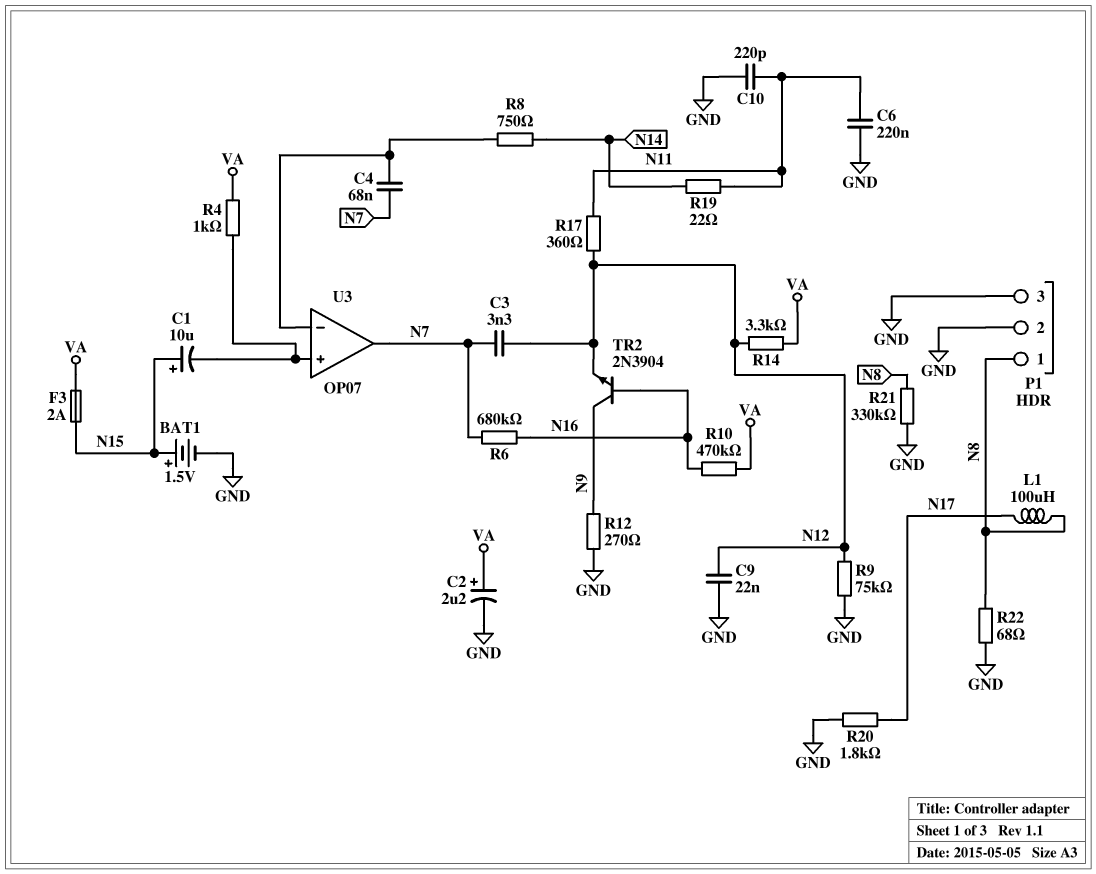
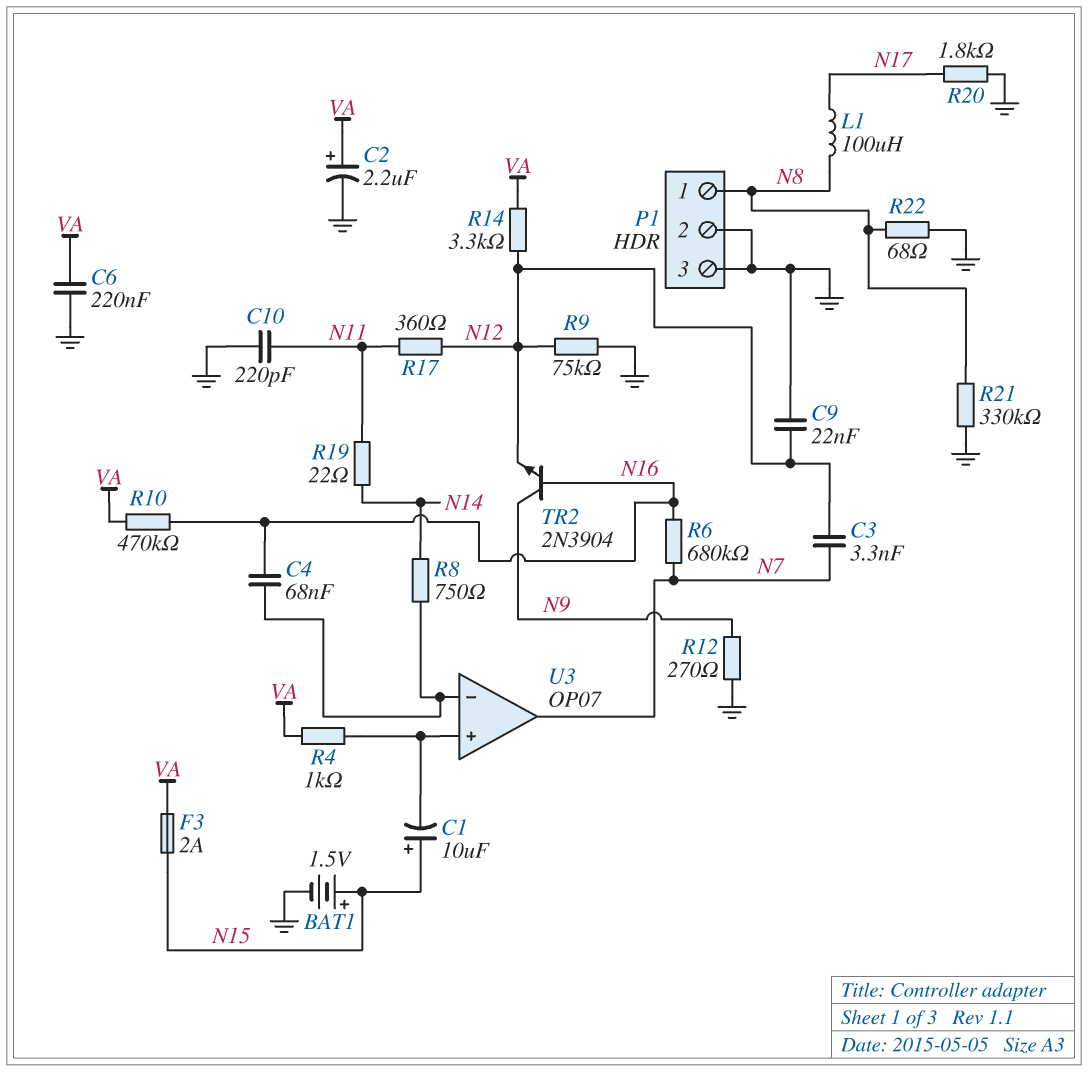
C4: 68nF (N7, U3/in-) -> 68nF (N16, U3/in-)
C6: 220nF (GND, N11) -> 220nF (GND, VA)

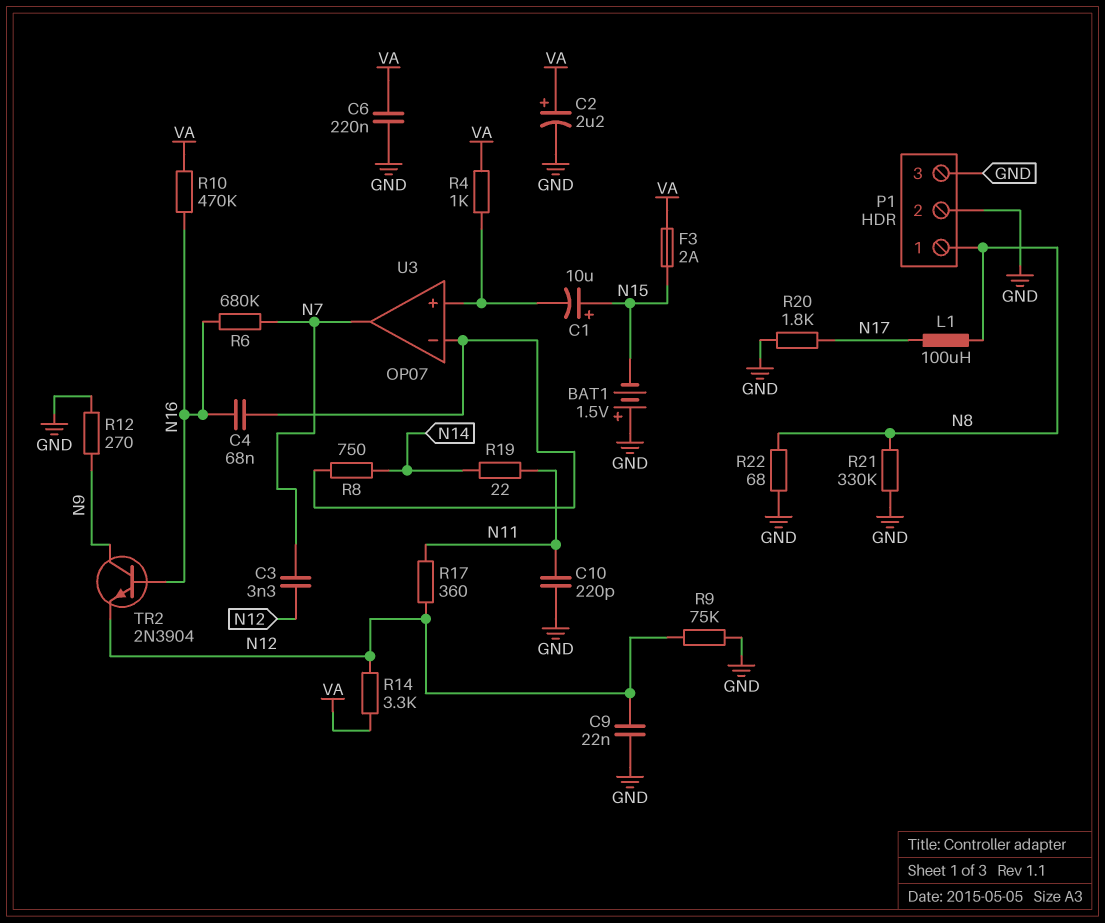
BAT1: 1.5V (plus N15, minus GND) -> 1.5V (plus GND, minus N15)

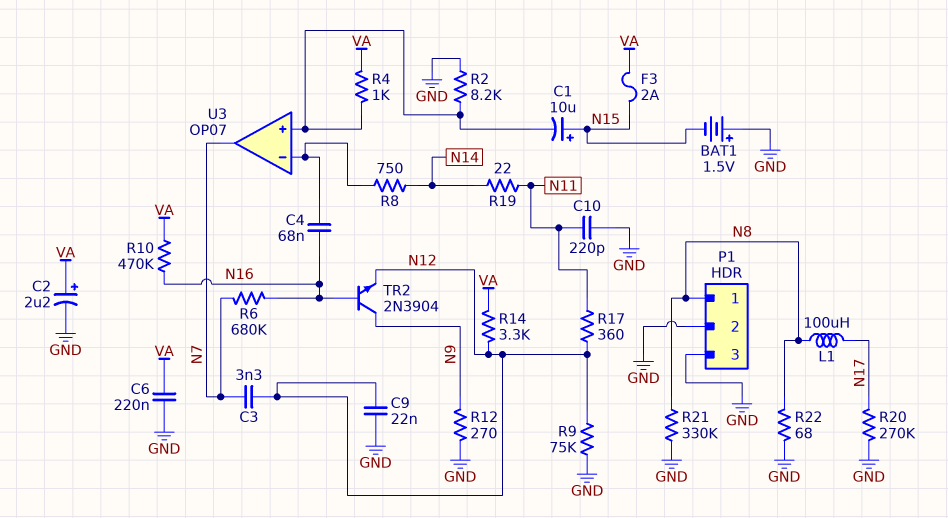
R2: none -> 8.2k (GND, U3/in+)
R20: 1.8k (GND, N17) -> 270k (GND, N17)

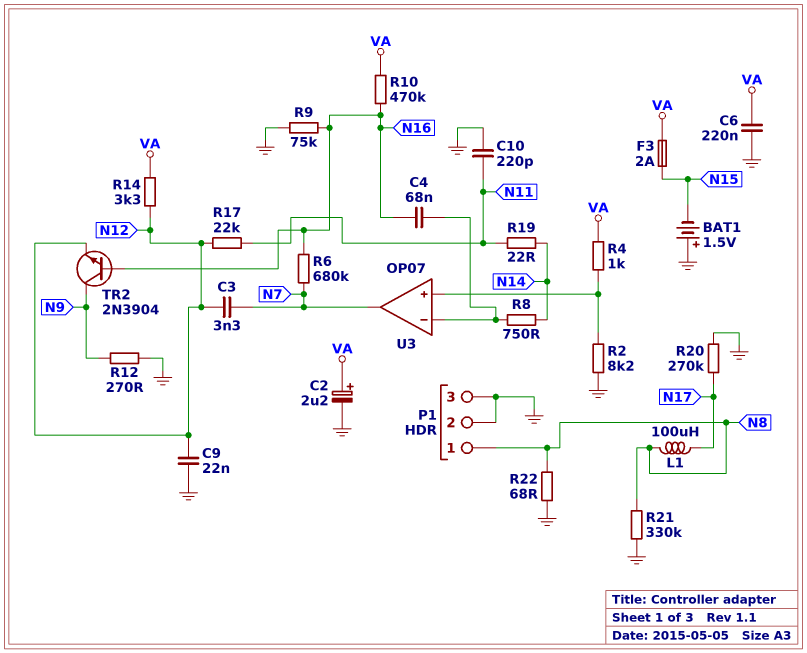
C1: 10uF (plus N15, minus U3/in+) -> none
R9: 75k (GND, N12) -> 75k (GND, N16)
R17: 360 (N11, N12) -> 22k (N11, N12)

